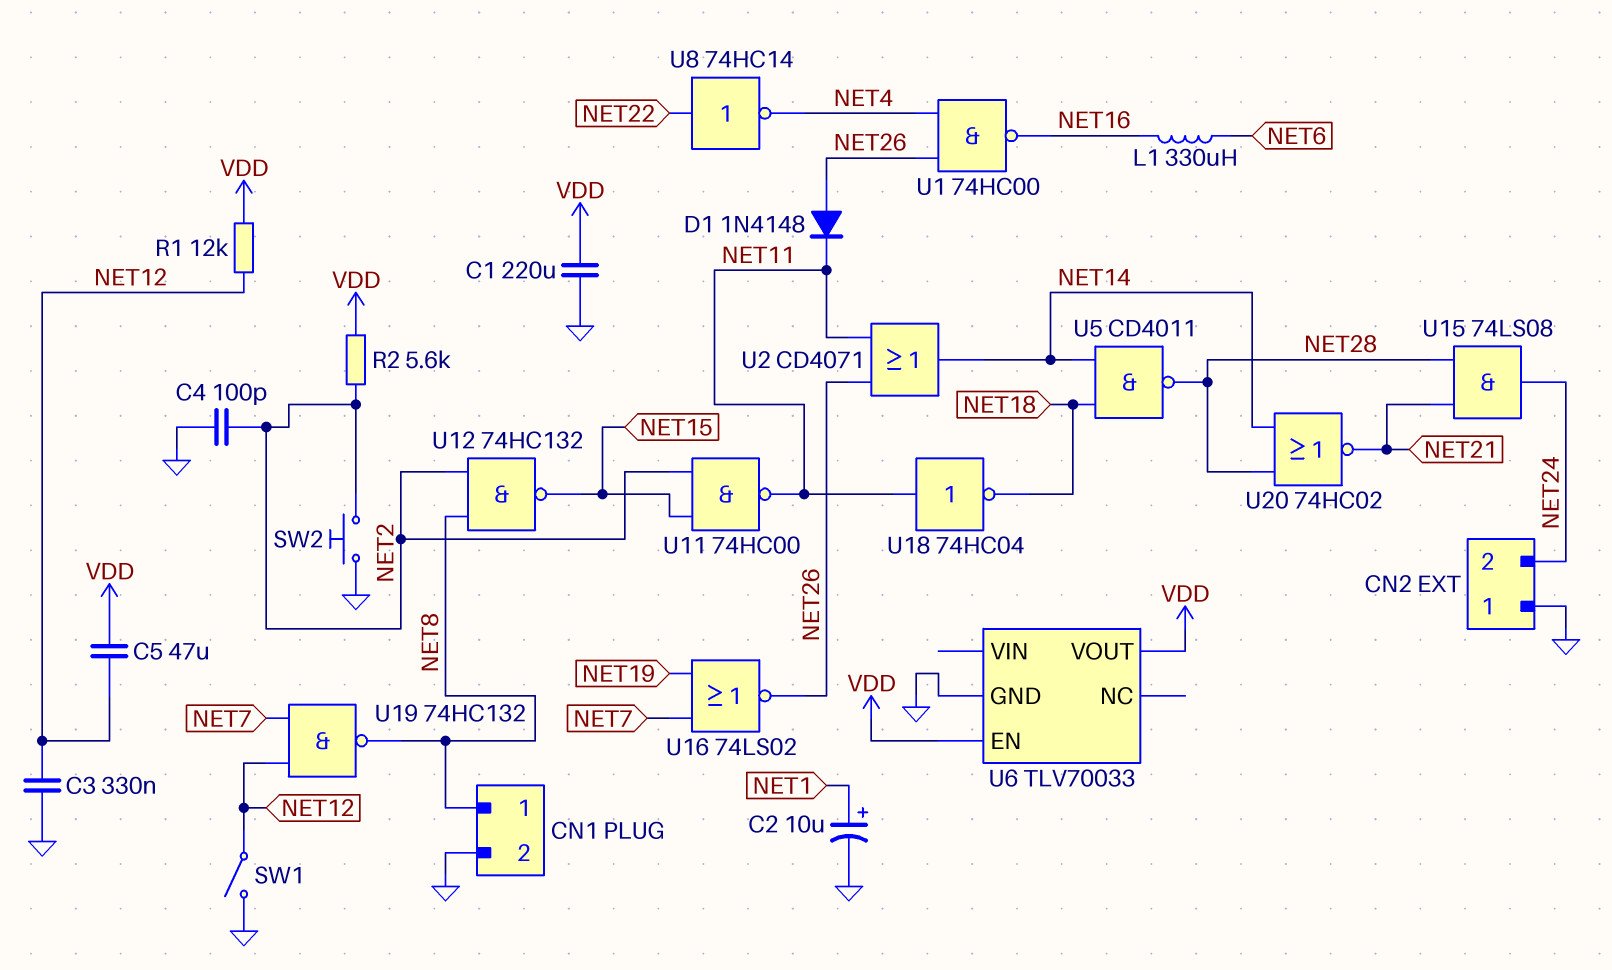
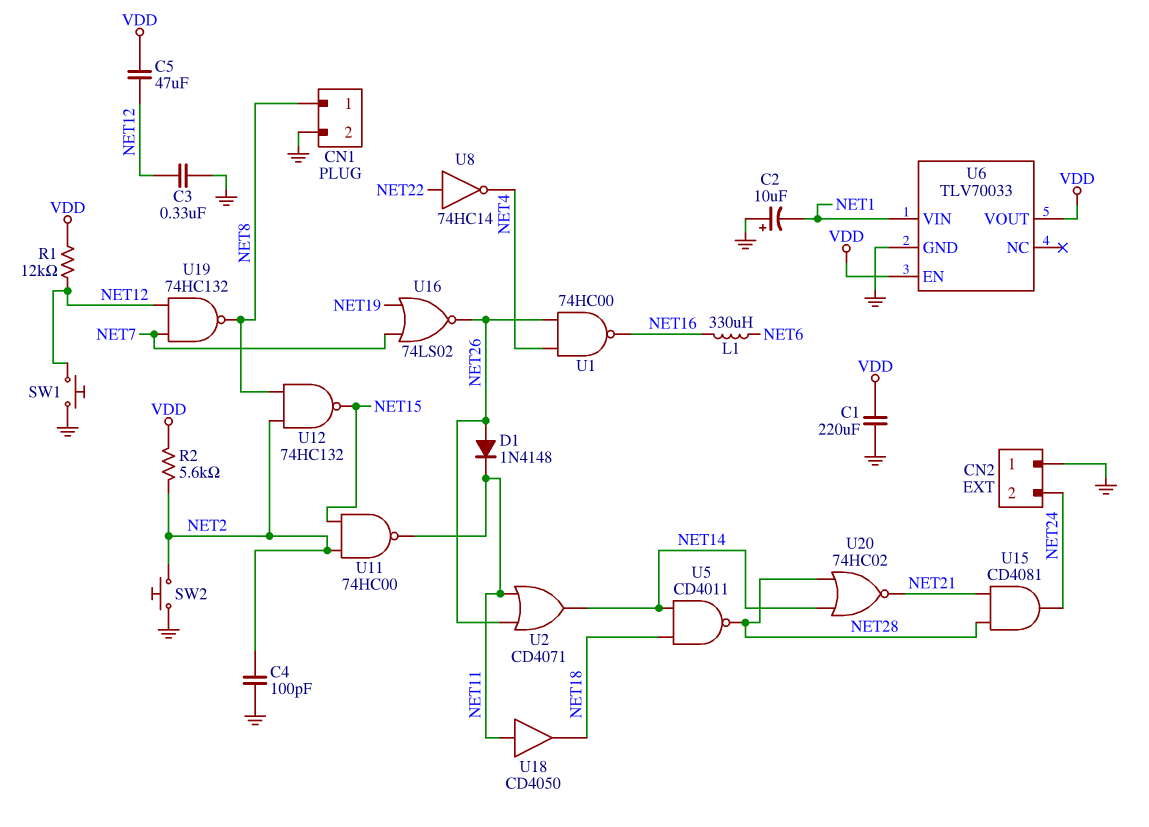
C2: 10uF (plus NET1, minus GND) -> 10uF (plus GND, minus NET1)
SW1: switch (GND, NET12) -> button (GND, NET12)
U6 pin VIN: none -> NET1
U15: AND 74LS08 (in NET21, in NET28, out NET24) -> AND CD4081 (in NET21, in NET28, out NET24)
U18: NOT 74HC04 (in NET11, out NET18) -> buffer CD4050 (in NET11, out NET18)

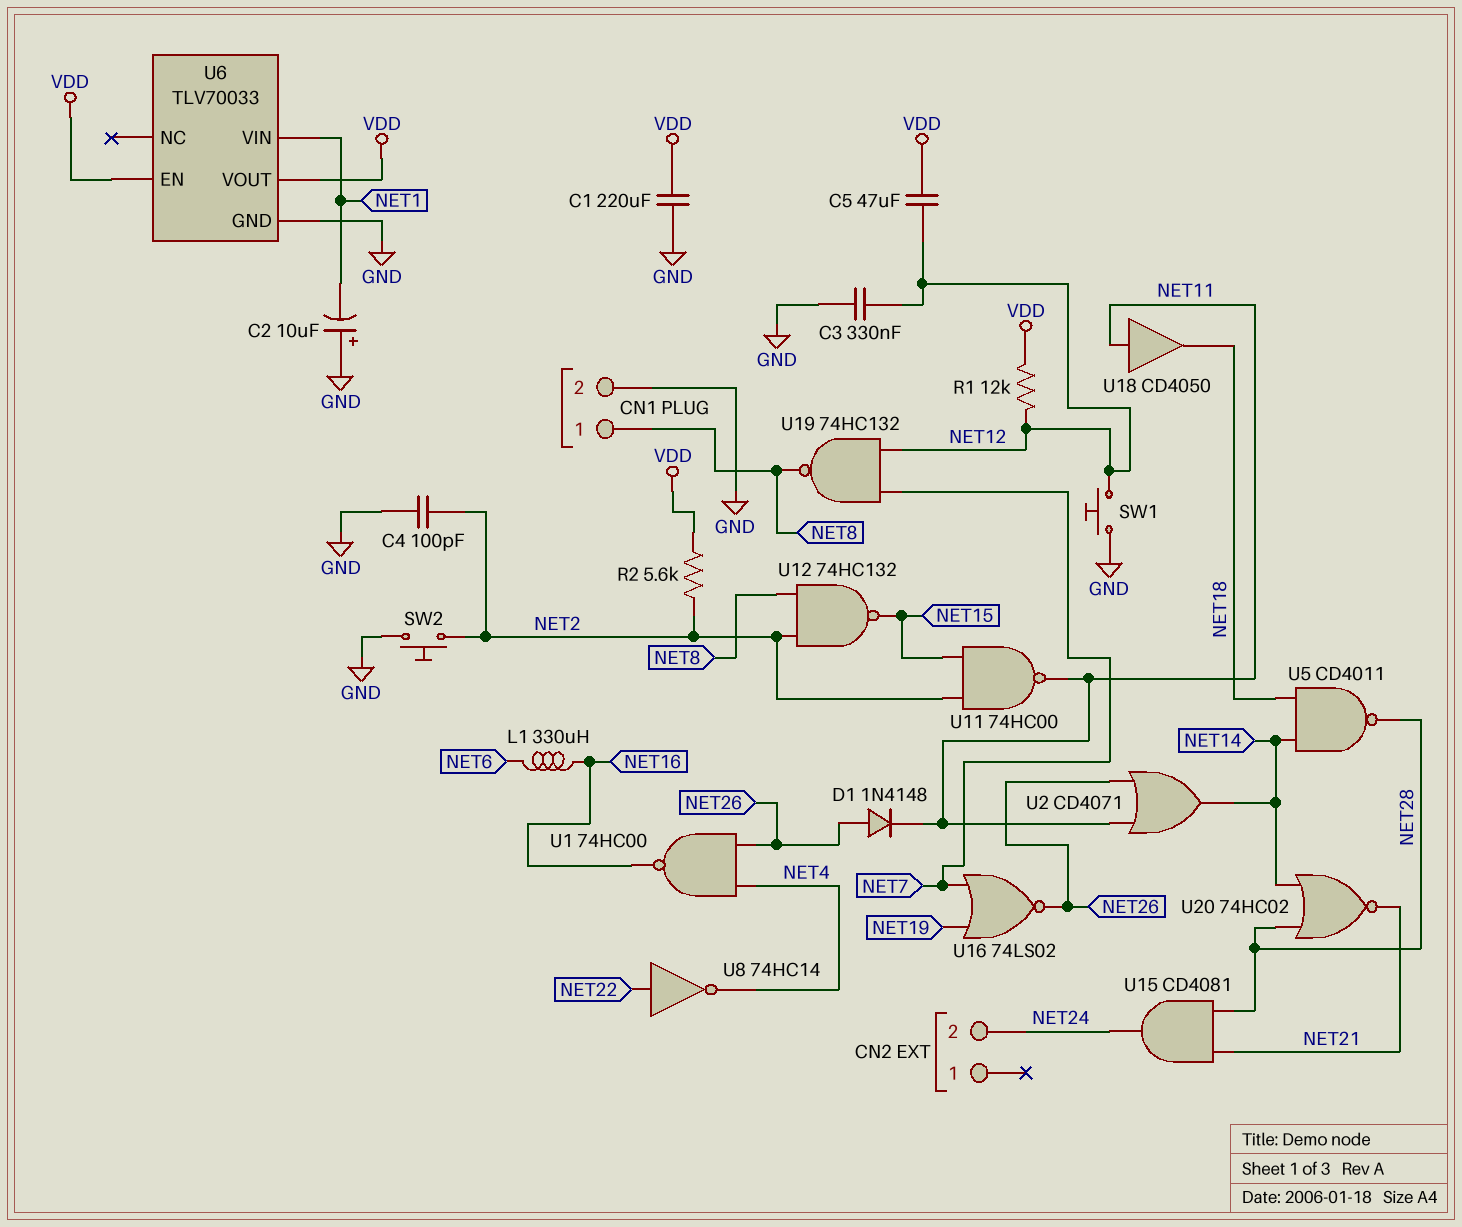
CN2 pin 1: GND -> none

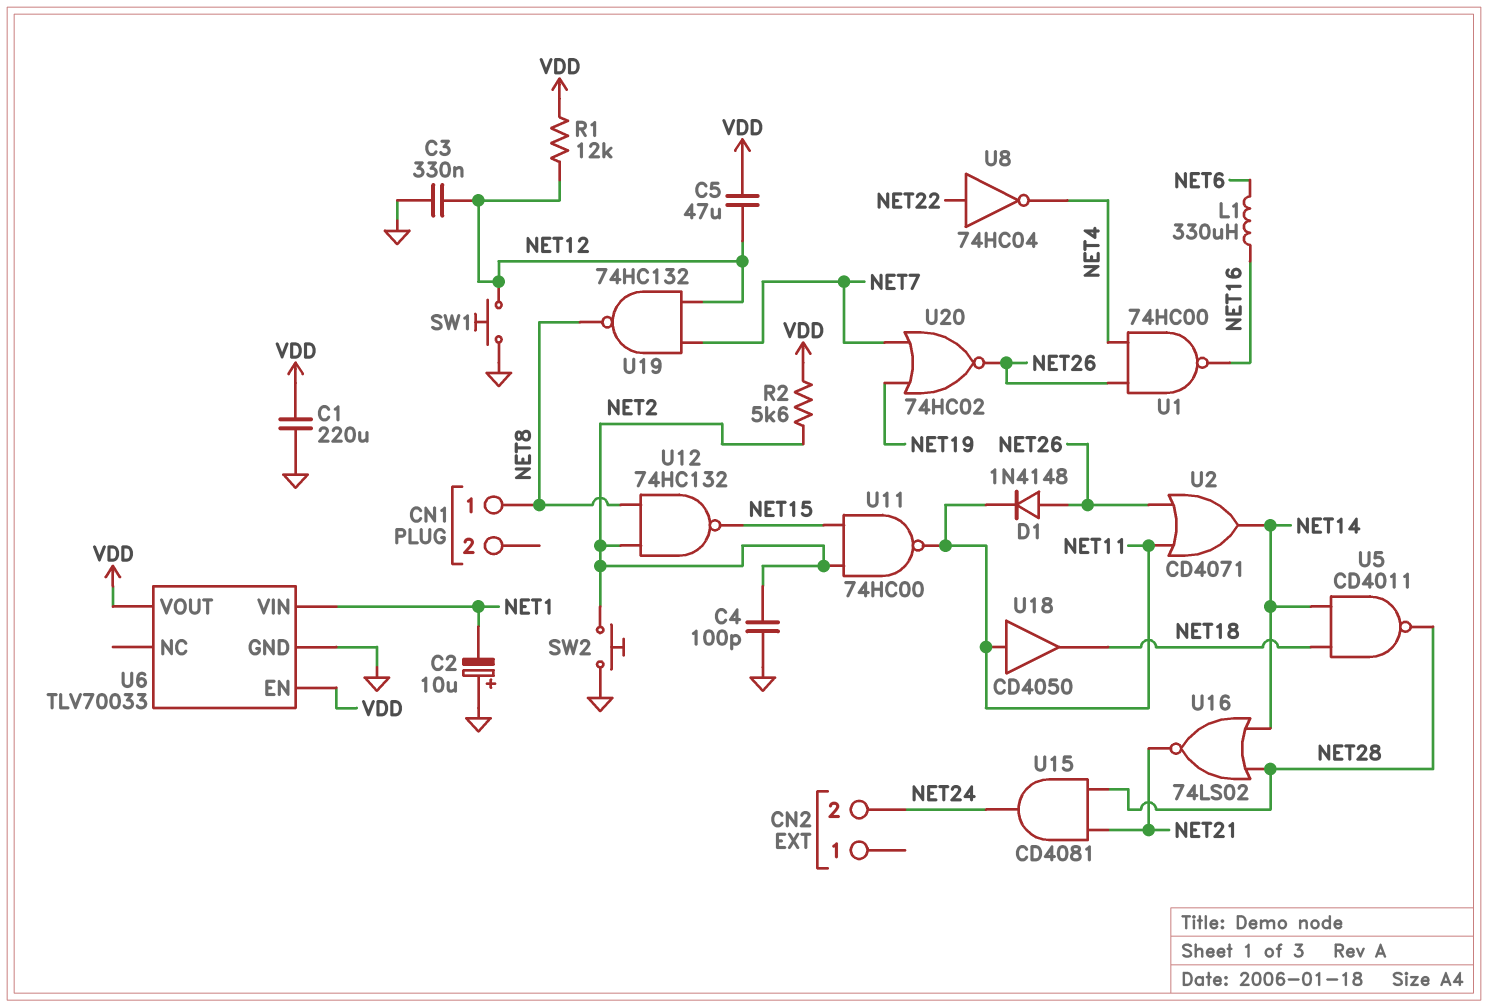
CN1 pin 2: GND -> none
U8: NOT 74HC14 (in NET22, out NET4) -> NOT 74HC04 (in NET22, out NET4)
U16: NOR 74LS02 (in NET7, in NET19, out NET26) -> NOR 74LS02 (in NET14, in NET28, out NET21)
U20: NOR 74HC02 (in NET14, in NET28, out NET21) -> NOR 74HC02 (in NET7, in NET19, out NET26)

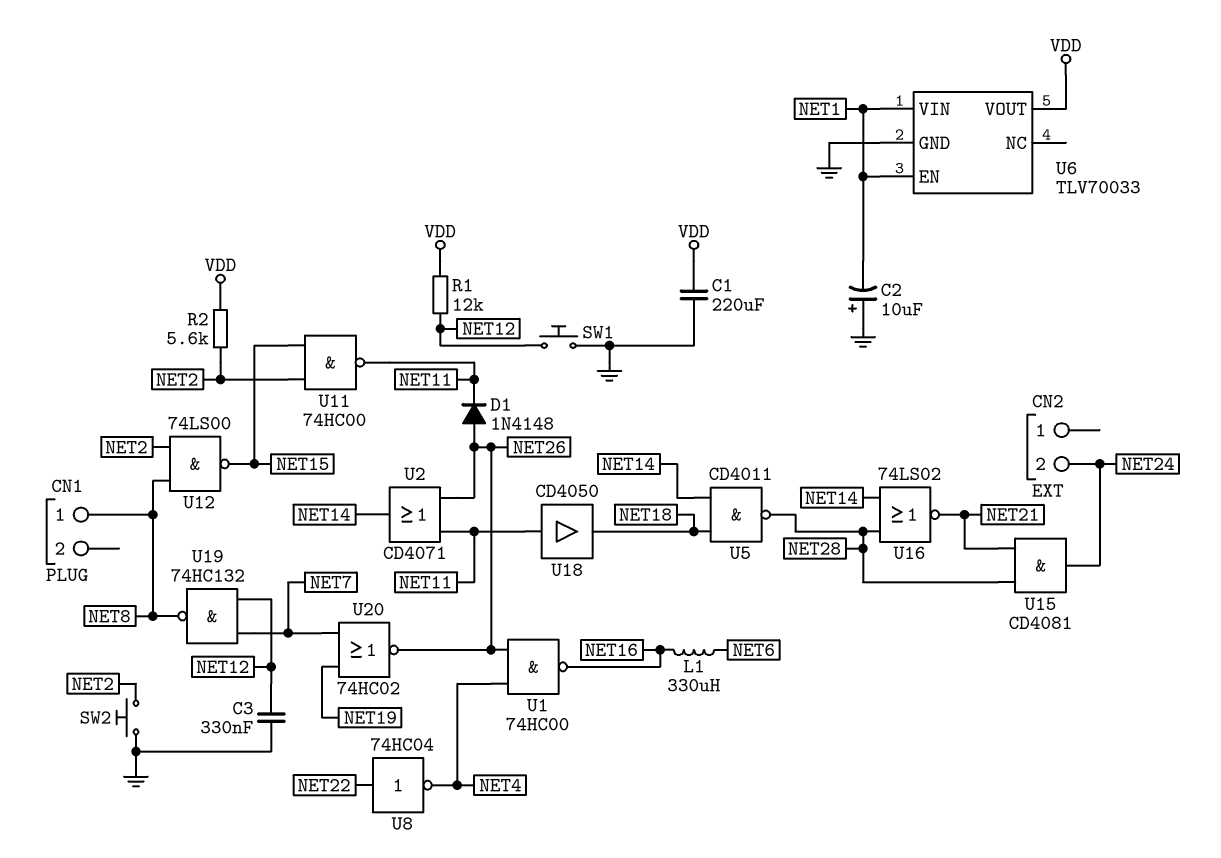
C4: 100pF (GND, NET2) -> none
C5: 47uF (NET12, VDD) -> none
U6 pin EN: VDD -> NET1
U12: NAND 74HC132 (in NET2, in NET8, out NET15) -> NAND 74LS00 (in NET2, in NET8, out NET15)

